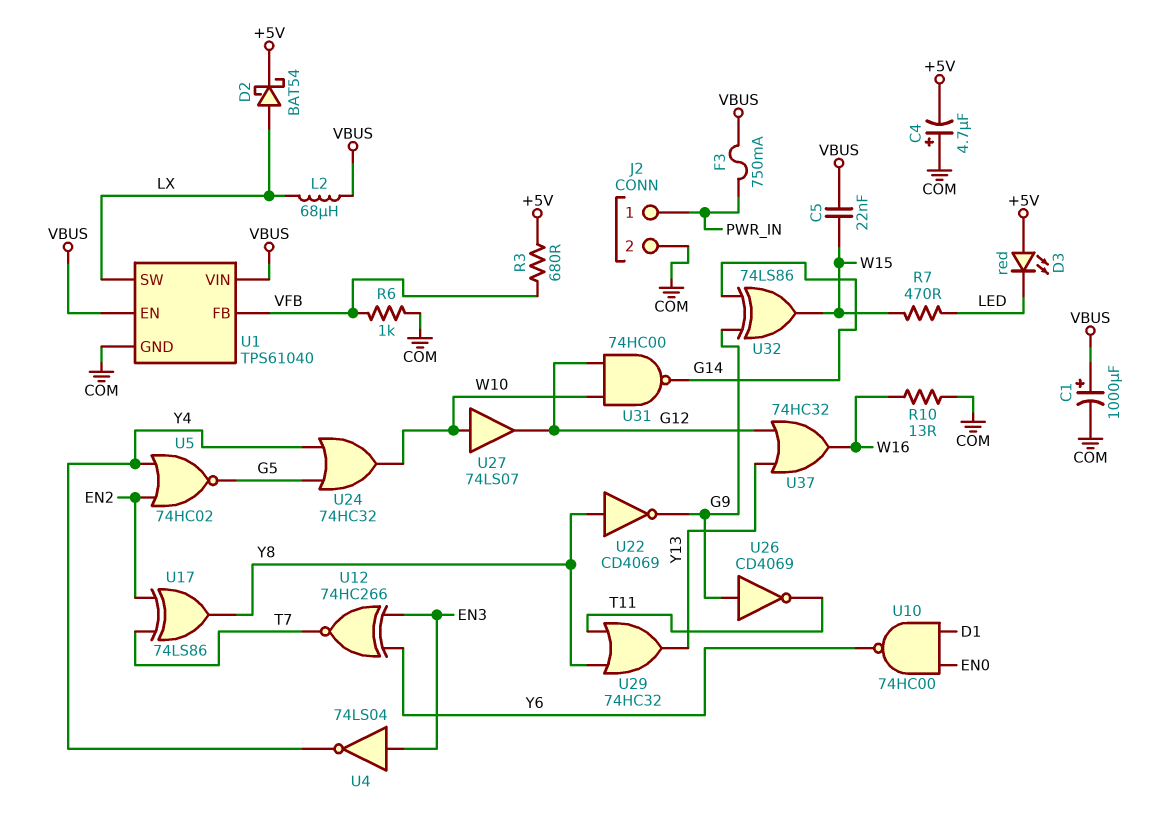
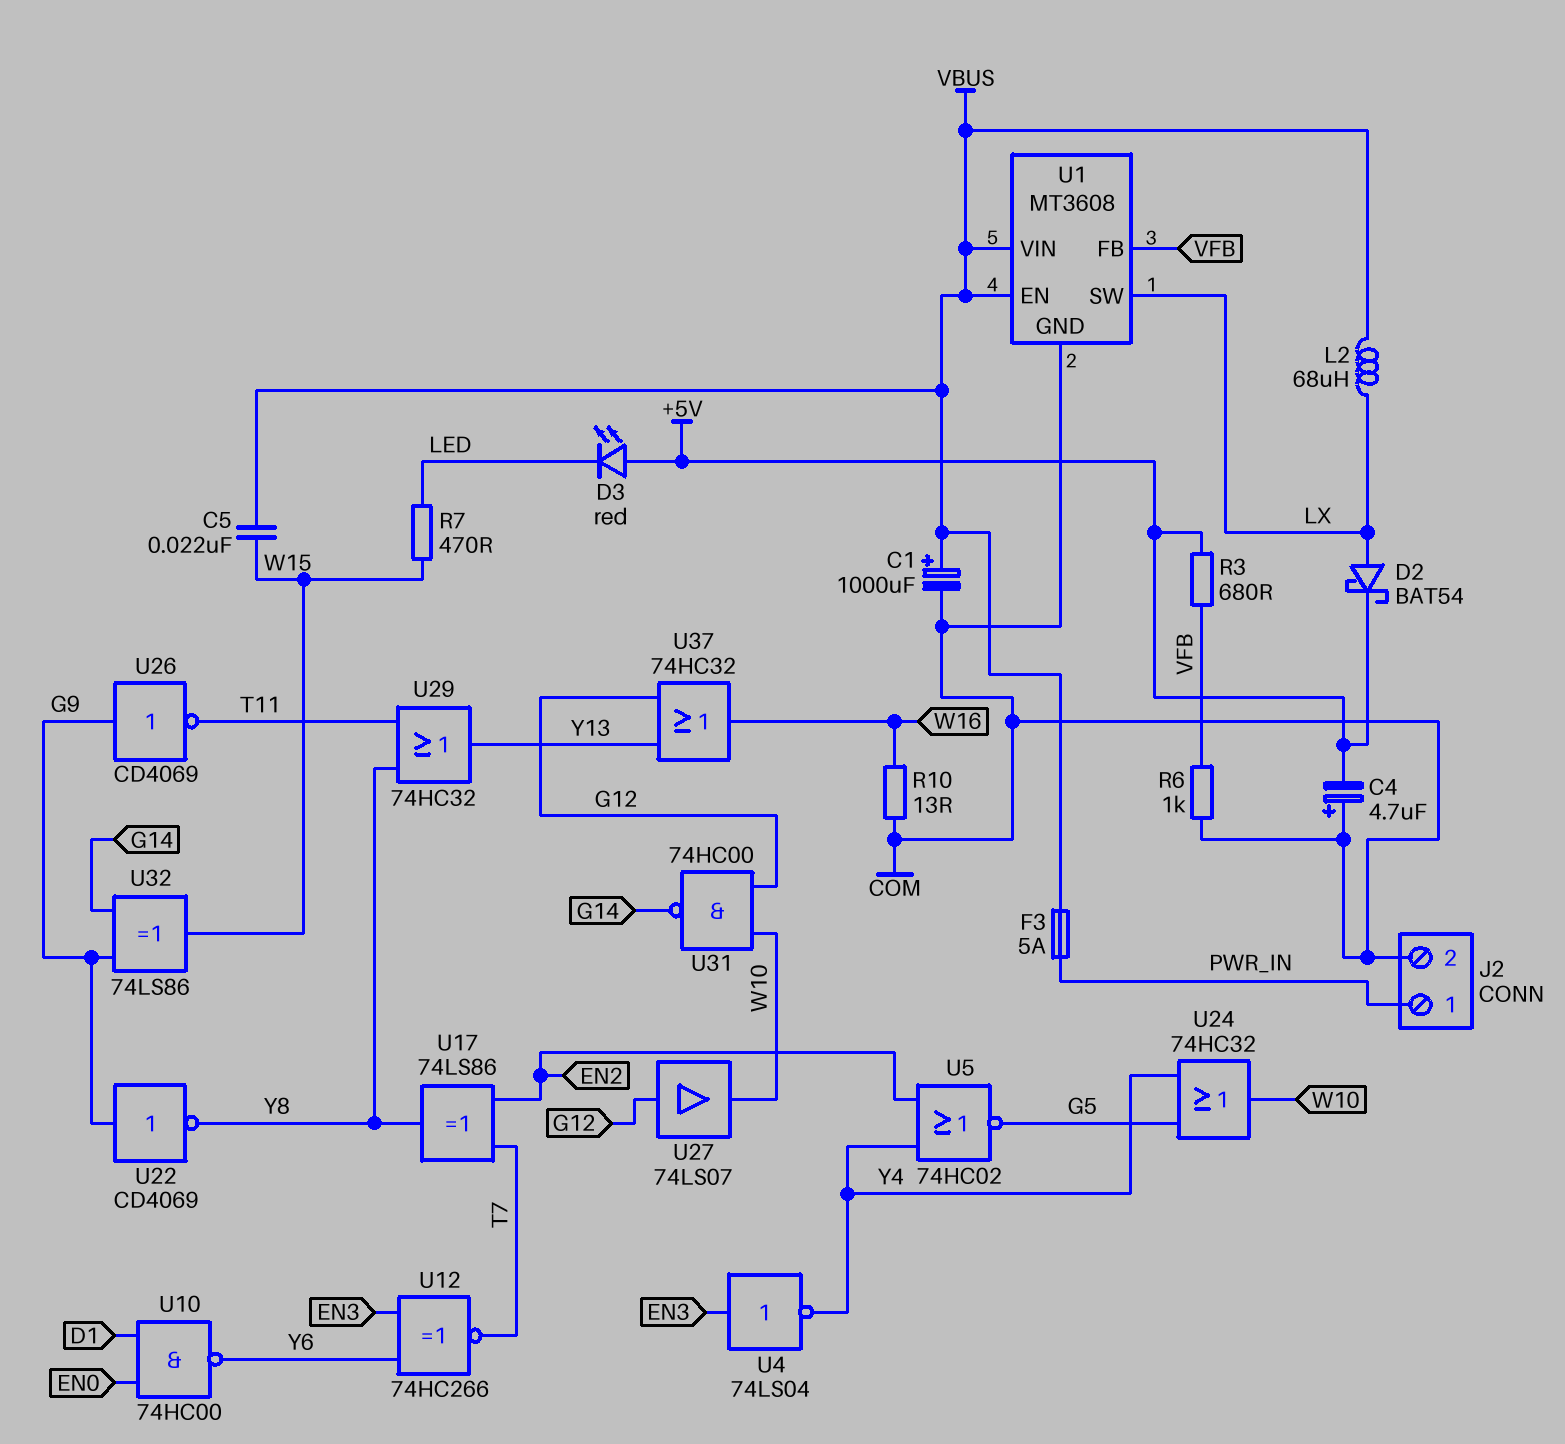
F3: 750mA (PWR_IN, VBUS) -> 5A (PWR_IN, VBUS)
U1: TPS61040 -> MT3608
U22: NOT CD4069 (in Y8, out G9) -> NOT CD4069 (in G9, out Y8)
U27: buffer 74LS07 (in W10, out G12) -> buffer 74LS07 (in G12, out W10)

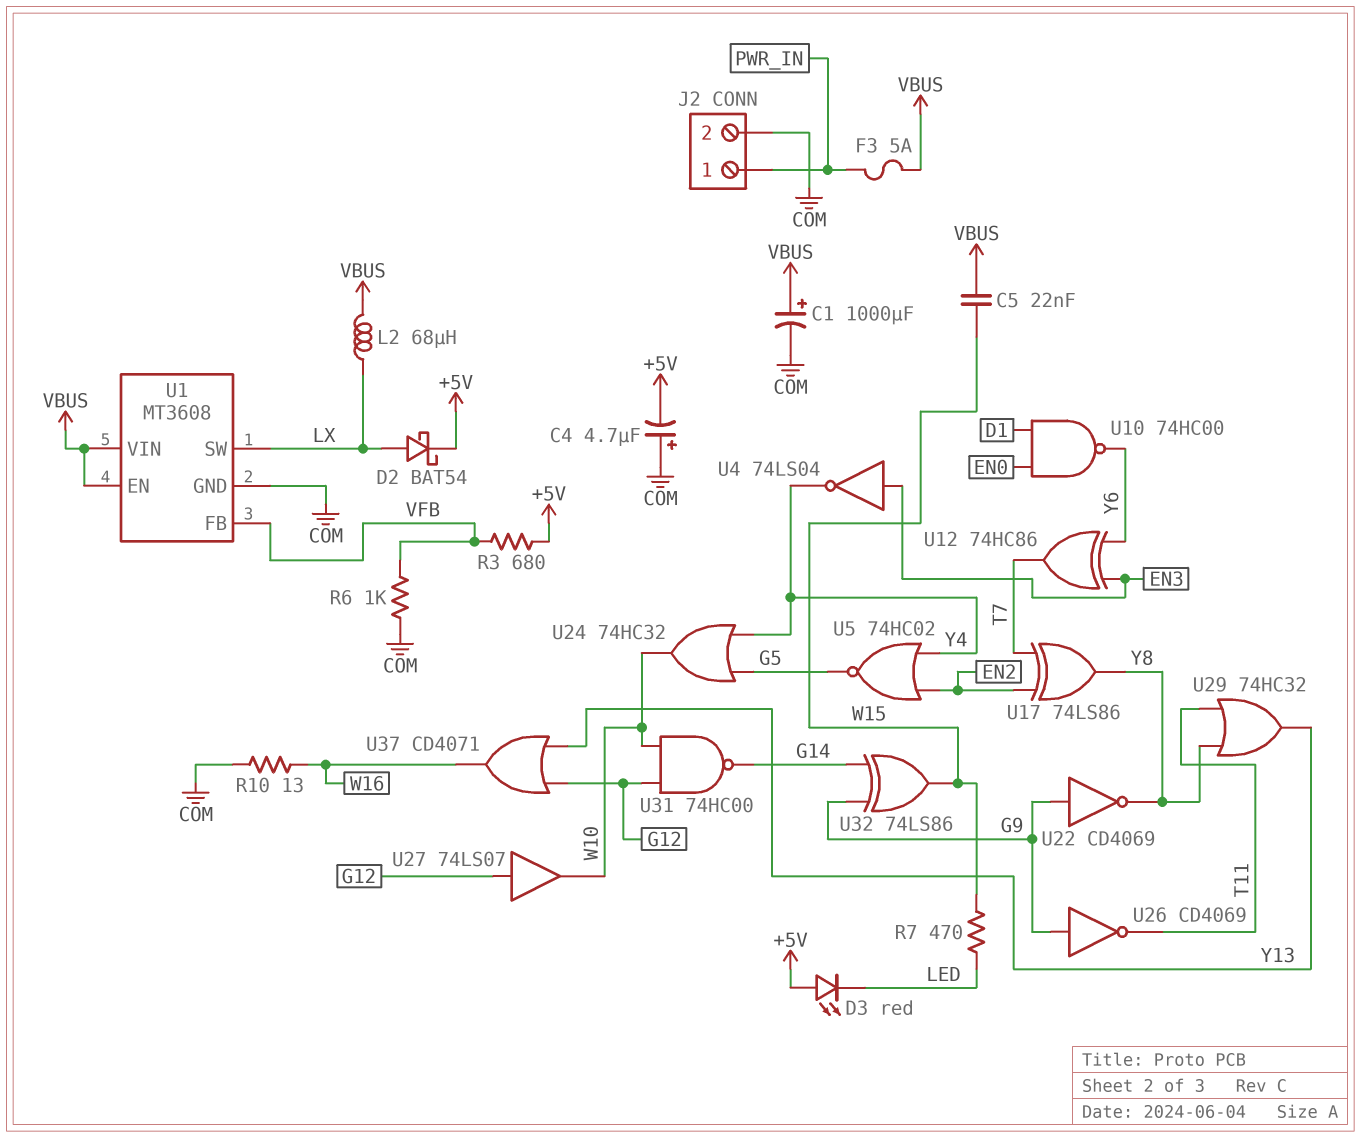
U12: XNOR 74HC266 (in EN3, in Y6, out T7) -> XOR 74HC86 (in EN3, in Y6, out T7)
U37: OR 74HC32 (in G12, in Y13, out W16) -> OR CD4071 (in G12, in Y13, out W16)

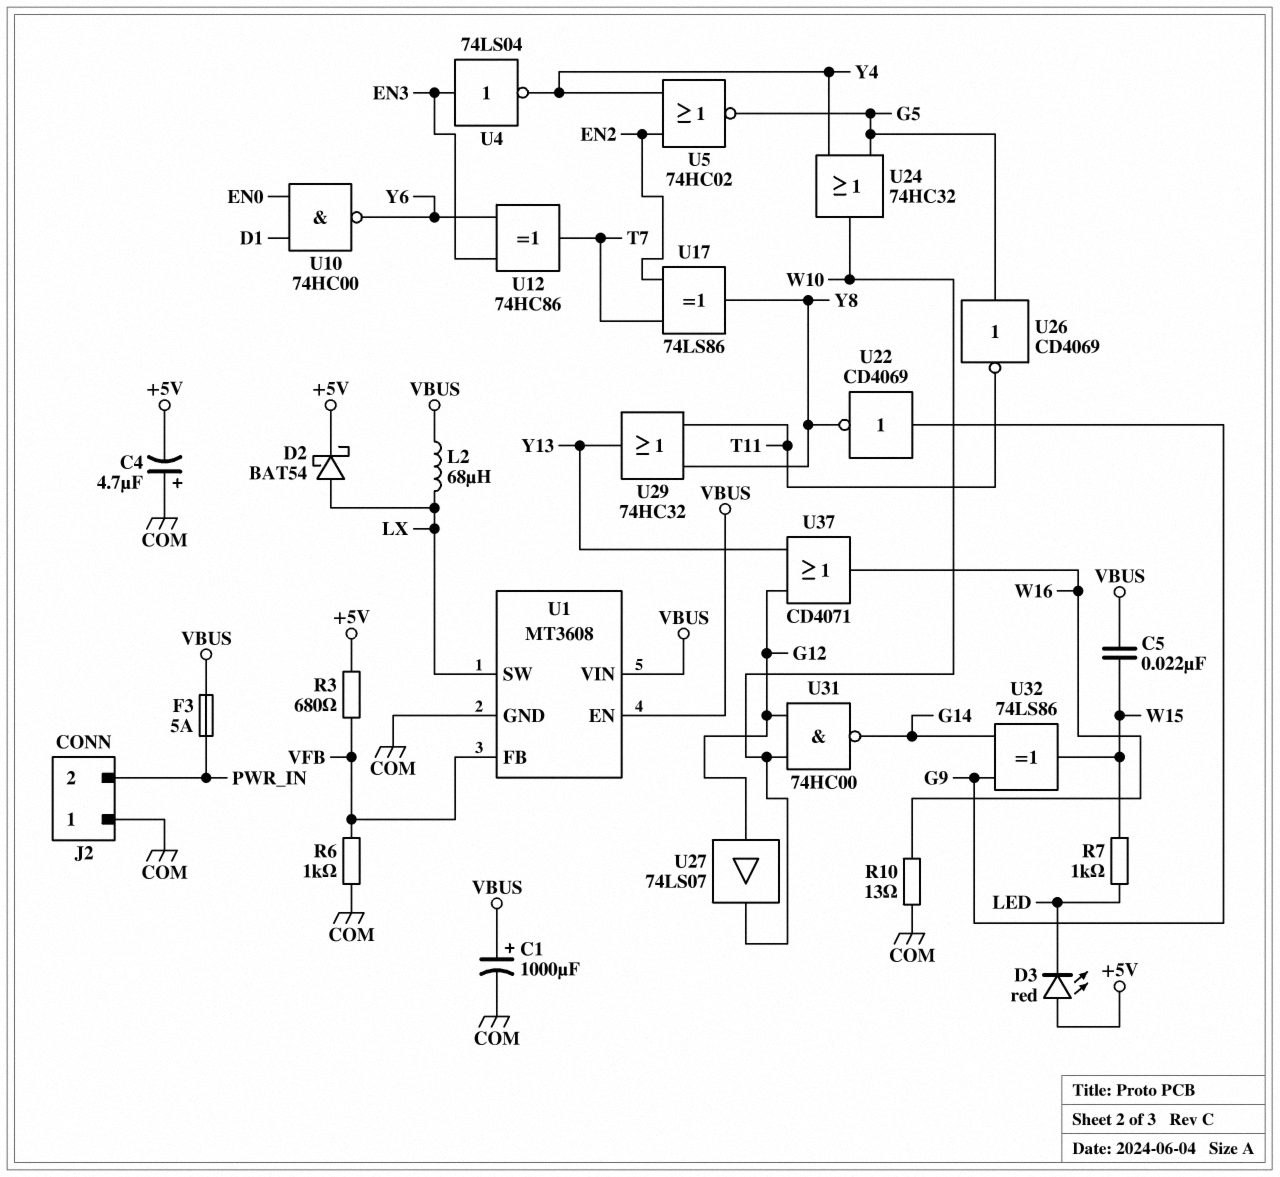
J2 pin 1: PWR_IN -> COM
J2 pin 2: COM -> PWR_IN
R7: 470 (LED, W15) -> 1k (LED, W15)
U26: NOT CD4069 (in G9, out T11) -> NOT CD4069 (in G5, out T11)

